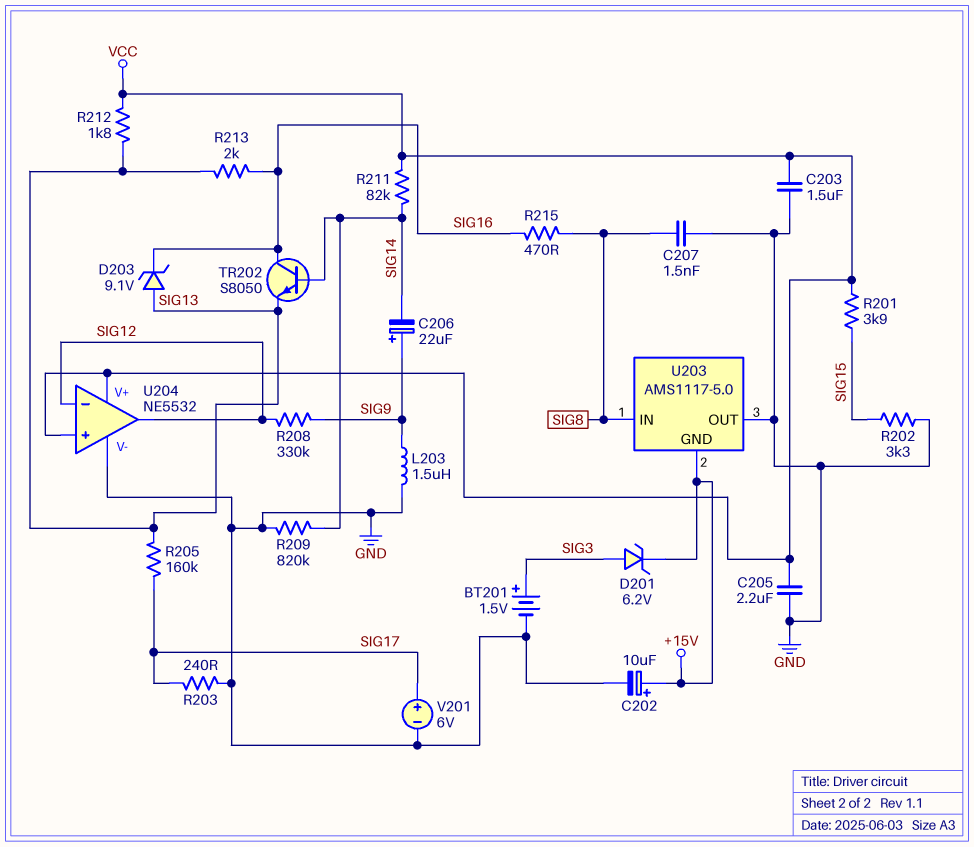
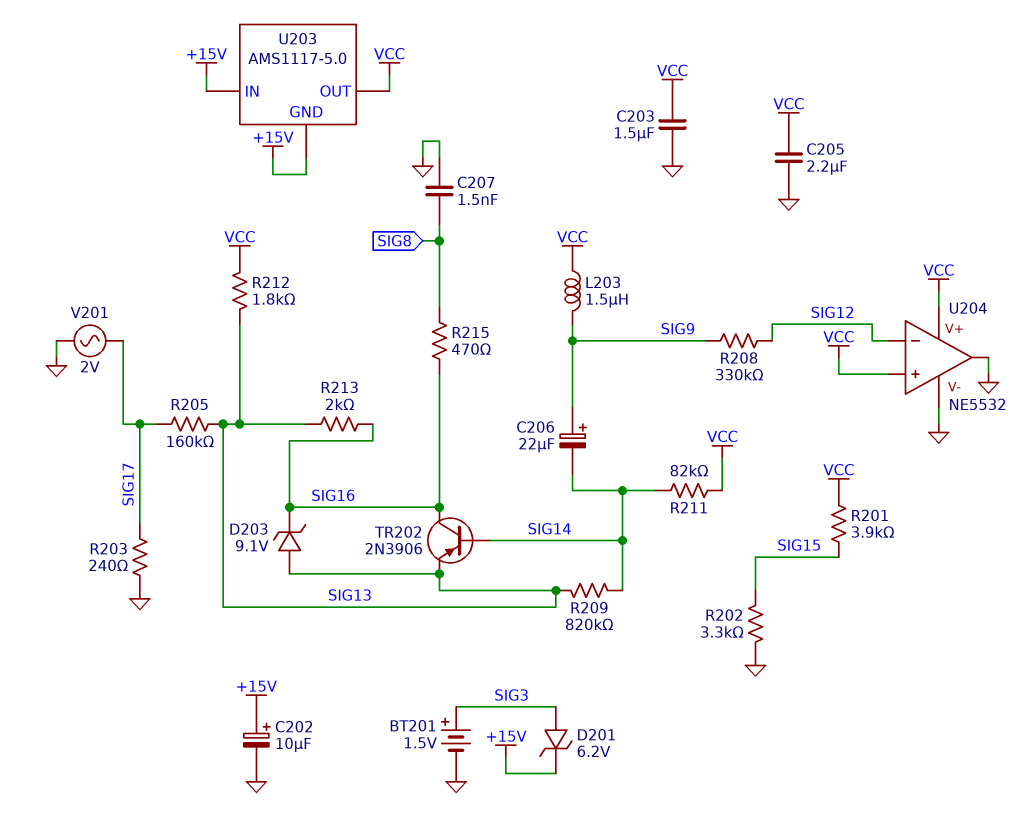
L203: 1.5uH (GND, SIG9) -> 1.5uH (SIG9, VCC)
R209: 820k (GND, SIG14) -> 820k (SIG13, SIG14)
TR202: NPN S8050 (B SIG14, C SIG16, E SIG13) -> PNP 2N3906 (B SIG14, C SIG16, E SIG13)
U203 pin IN: SIG8 -> +15V
U203 pin OUT: GND -> VCC
U204 pin out: SIG12 -> GND
V201: 6V (plus SIG17, minus GND) -> AC 2V (GND, SIG17)

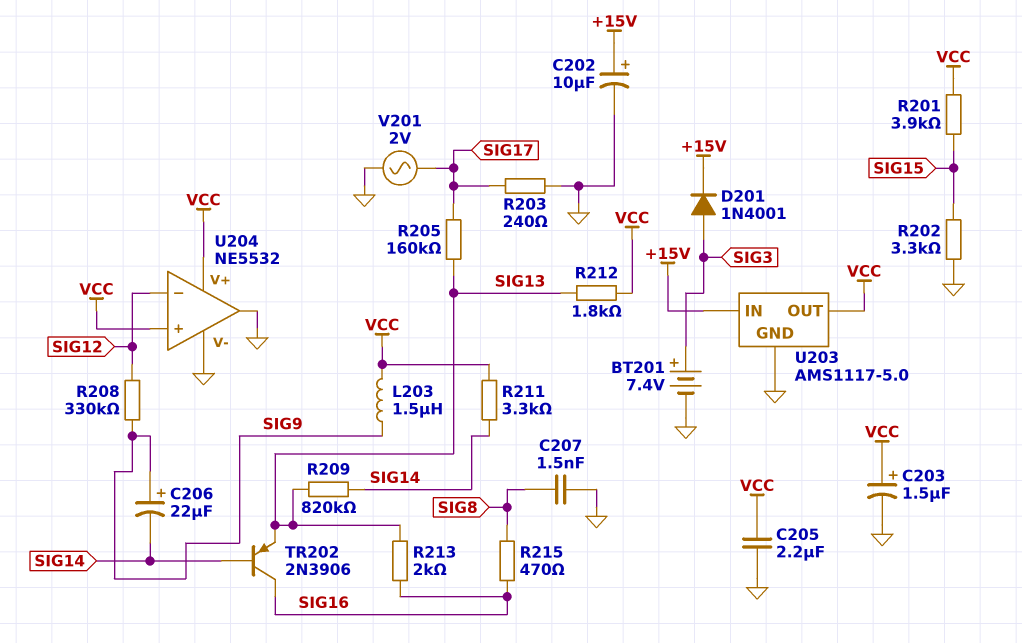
BT201: 1.5V (plus SIG3, minus GND) -> 7.4V (plus SIG3, minus GND)
C203: 1.5uF (GND, VCC) -> 1.5uF (plus VCC, minus GND)
D201: zener 6.2V (A SIG3, K +15V) -> diode 1N4001 (A SIG3, K +15V)
D203: zener 9.1V (A SIG13, K SIG16) -> none
R211: 82k (SIG14, VCC) -> 3.3k (SIG14, VCC)
U203 pin GND: +15V -> GND

